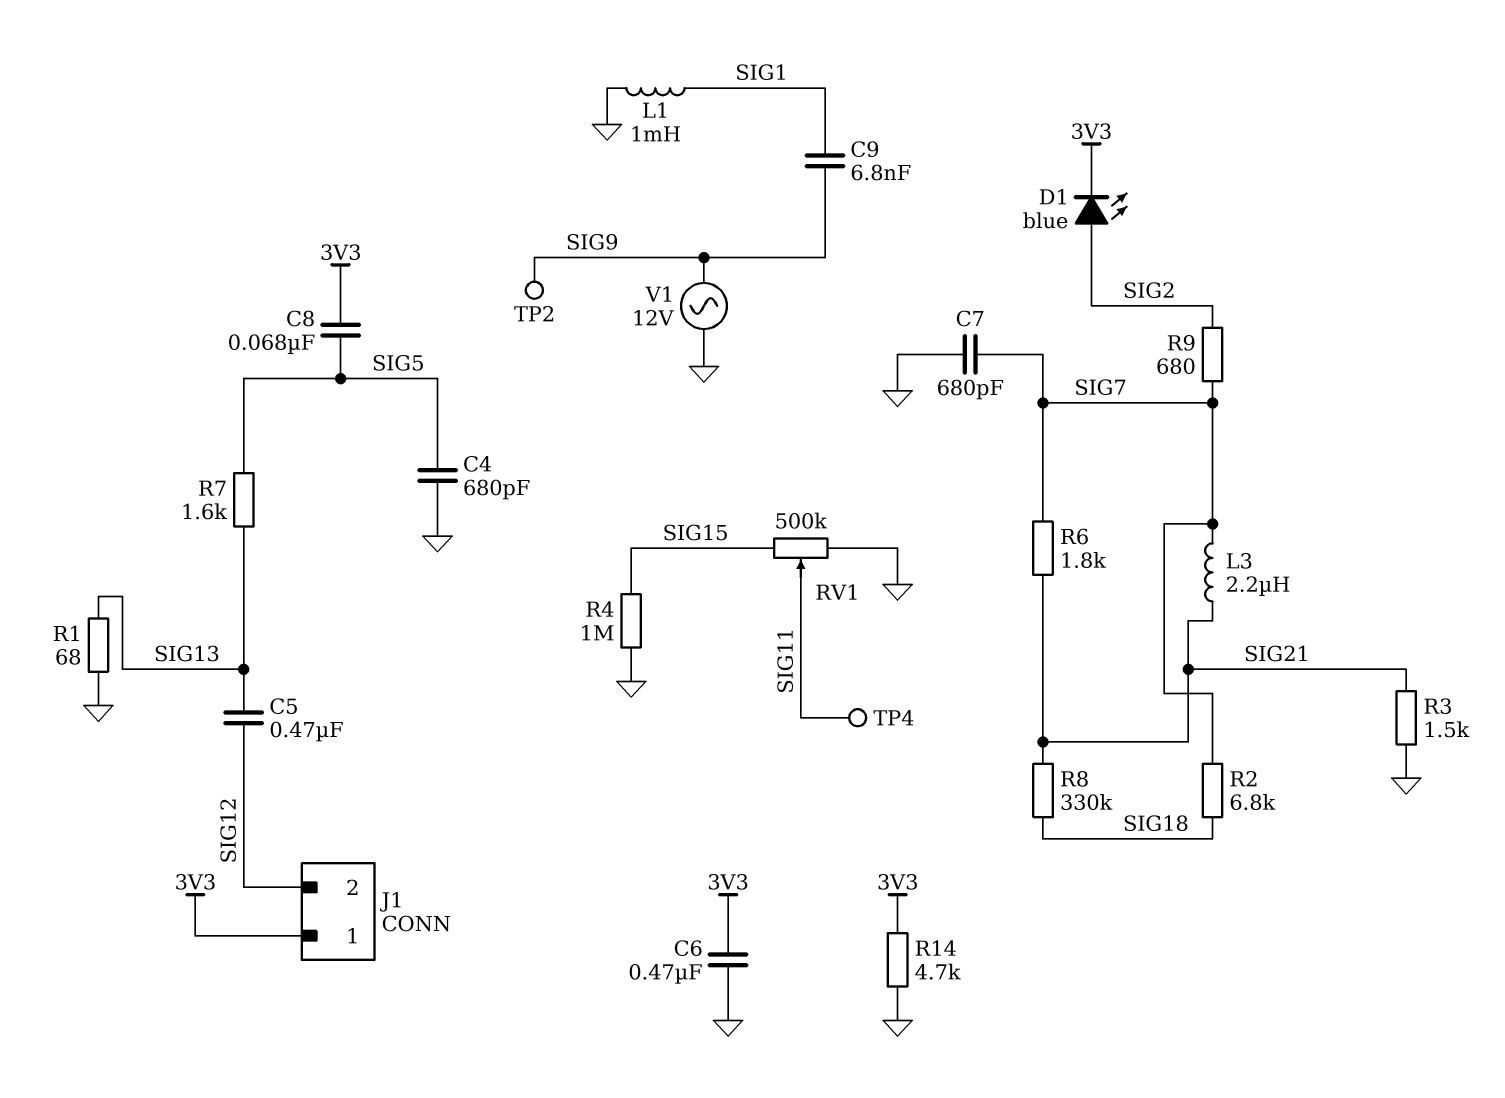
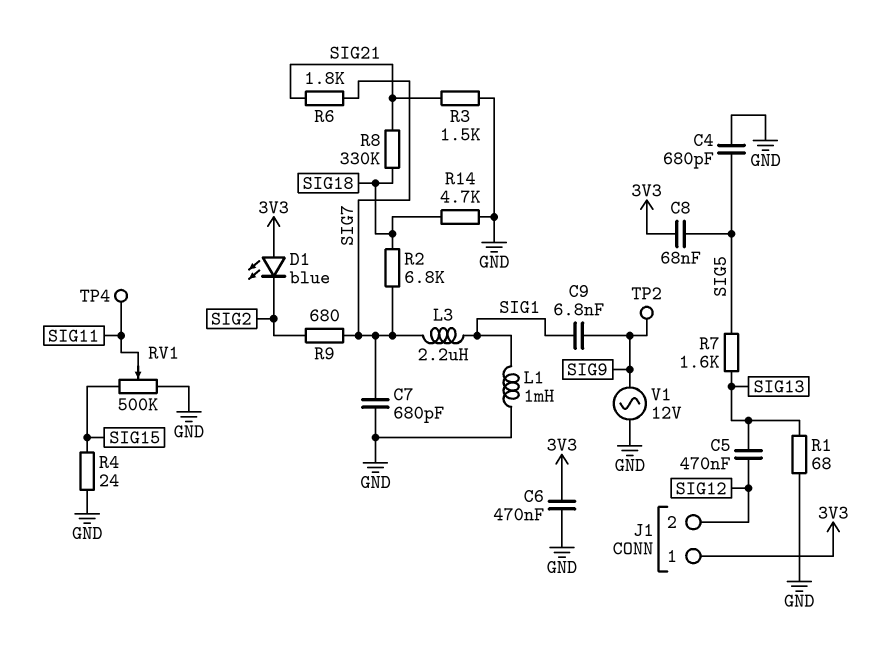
D1: LED blue (A SIG2, K 3V3) -> LED blue (A 3V3, K SIG2)
L3: 2.2uH (SIG7, SIG21) -> 2.2uH (SIG1, SIG7)
R4: 1M (GND, SIG15) -> 24 (GND, SIG15)
R14: 4.7k (3V3, GND) -> 4.7k (GND, SIG18)

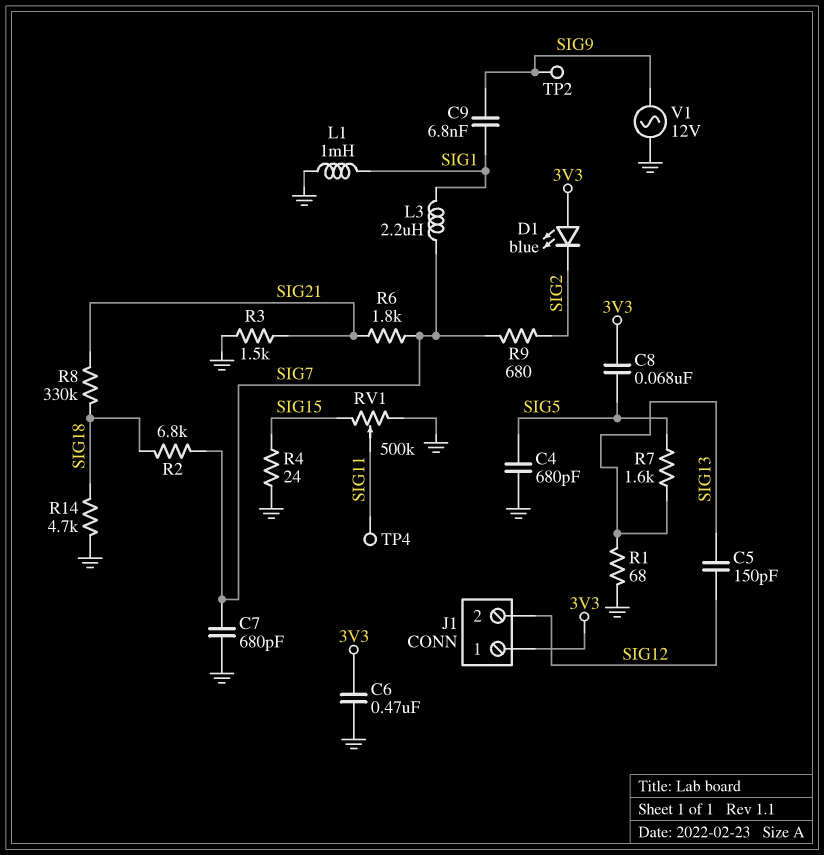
C5: 470nF (SIG12, SIG13) -> 150pF (SIG12, SIG13)

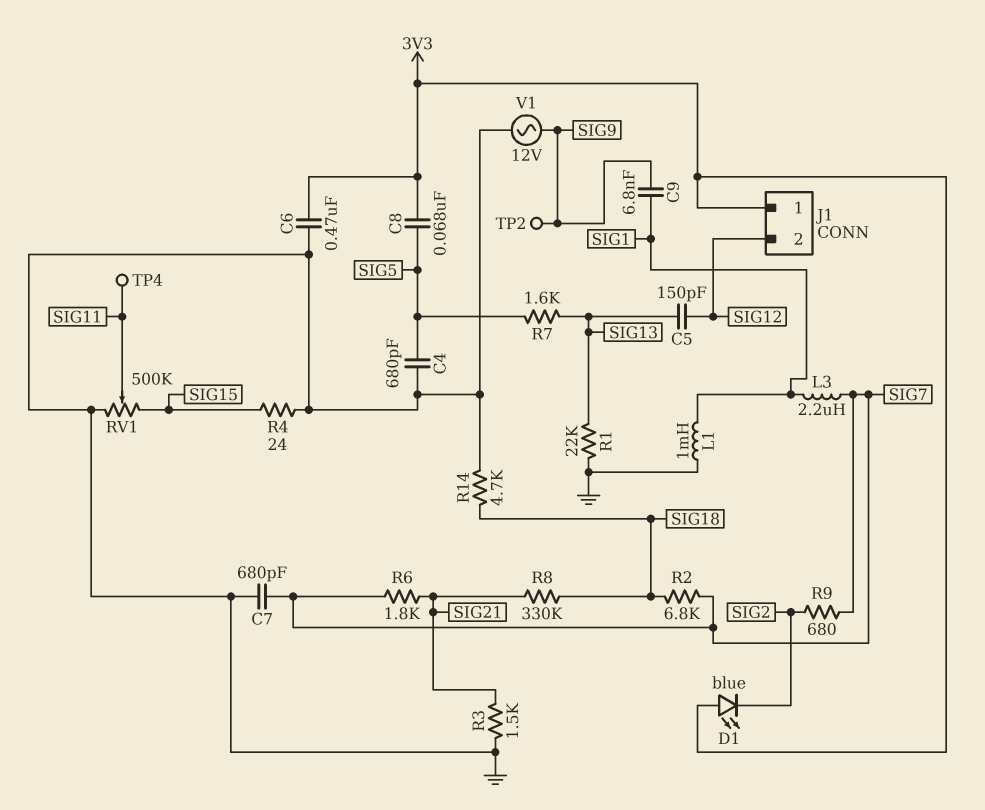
R1: 68 (GND, SIG13) -> 22k (GND, SIG13)

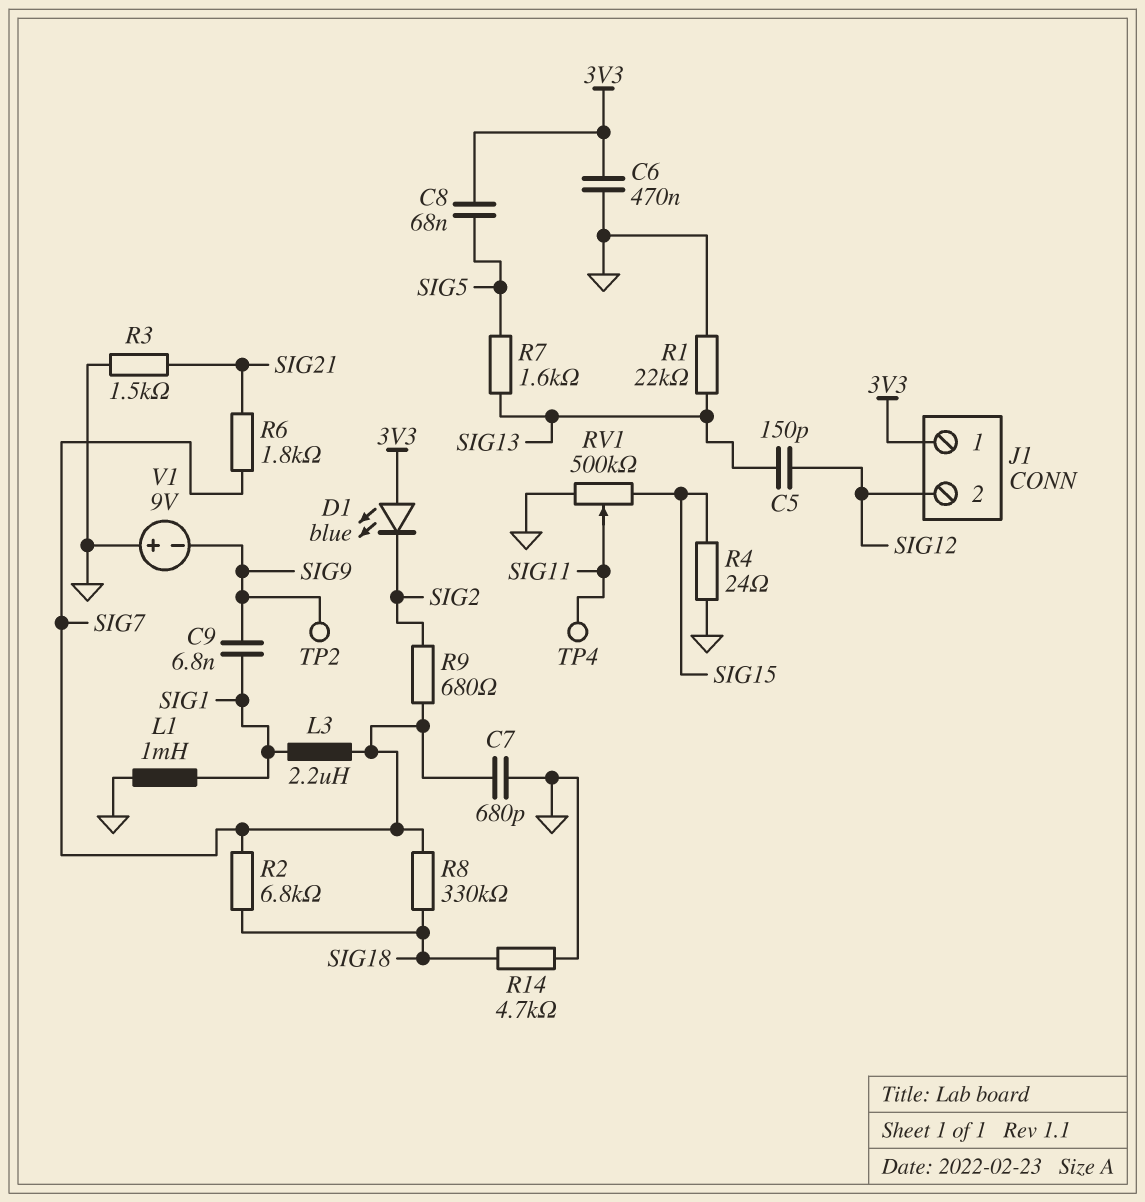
C4: 680pF (GND, SIG5) -> none
R8: 330k (SIG18, SIG21) -> 330k (SIG7, SIG18)
V1: AC 12V (GND, SIG9) -> 9V (plus GND, minus SIG9)

